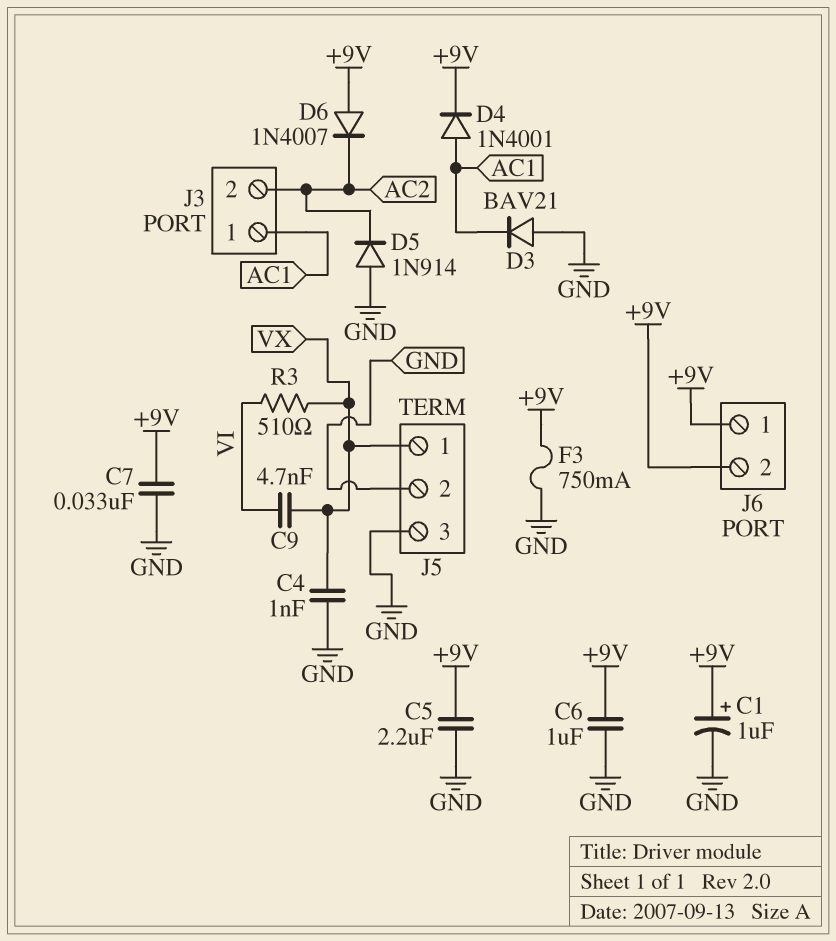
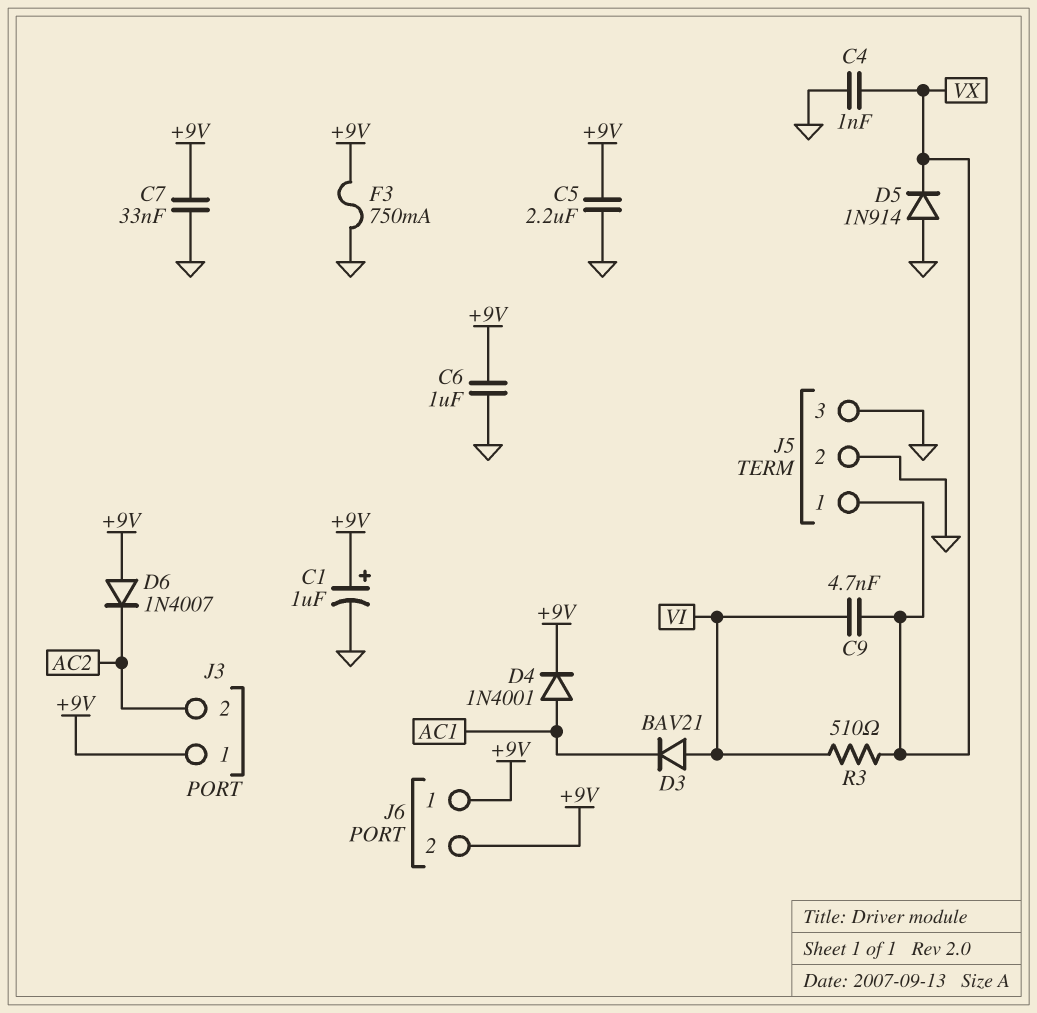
D3: diode BAV21 (A GND, K AC1) -> diode BAV21 (A VI, K AC1)
D5: diode 1N914 (A GND, K AC2) -> diode 1N914 (A GND, K VX)
J3 pin 1: AC1 -> +9V

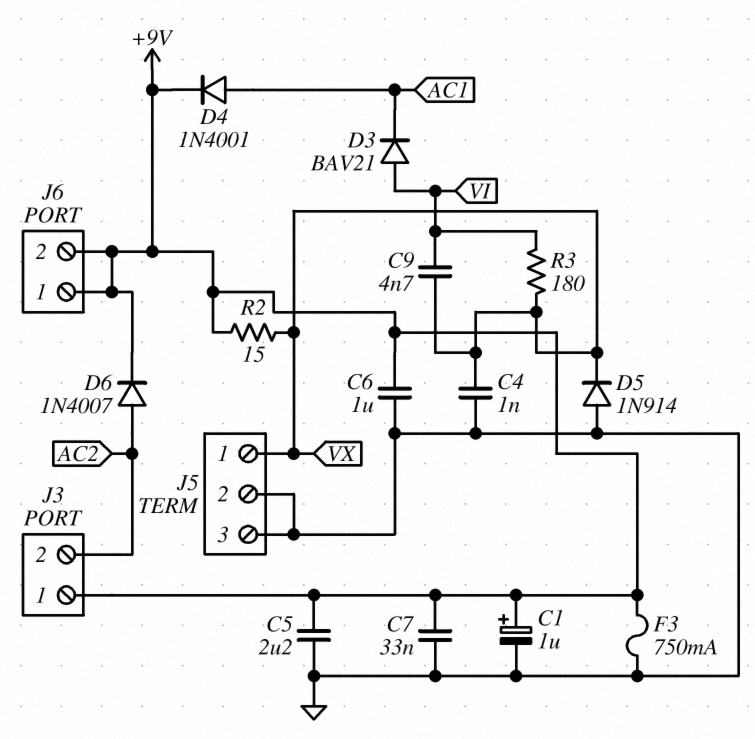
D6: diode 1N4007 (A +9V, K AC2) -> diode 1N4007 (A AC2, K +9V)
R2: none -> 15 (+9V, VX)
R3: 510 (VI, VX) -> 180 (VI, VX)

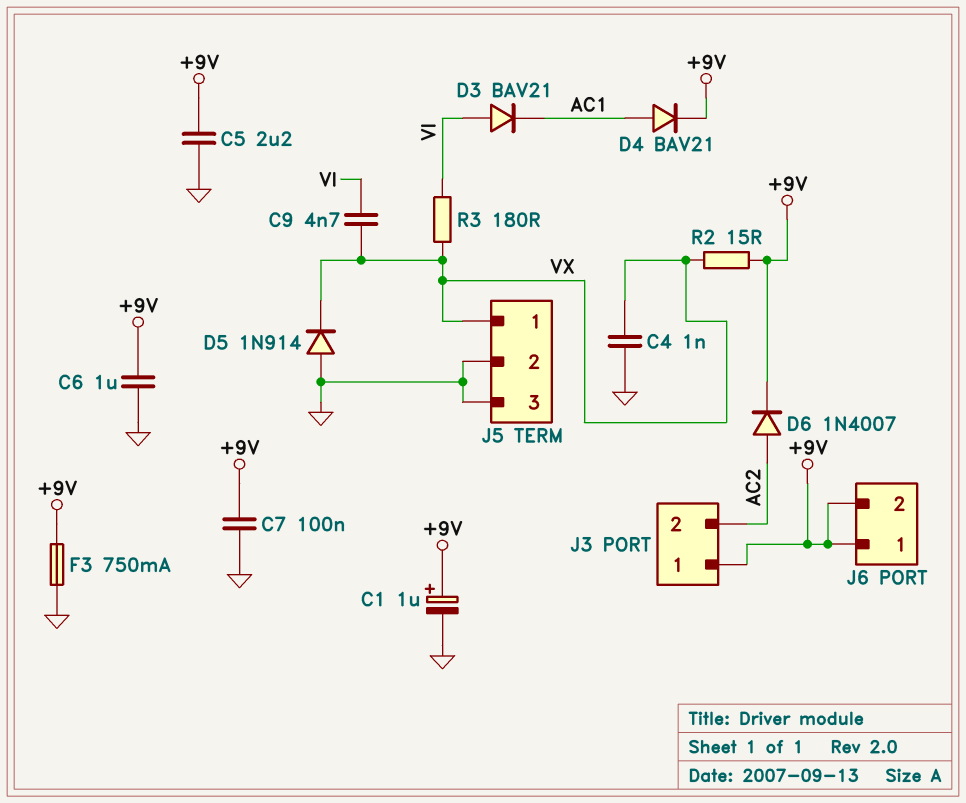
C7: 33nF (+9V, GND) -> 100nF (+9V, GND)
D4: diode 1N4001 (A AC1, K +9V) -> diode BAV21 (A AC1, K +9V)

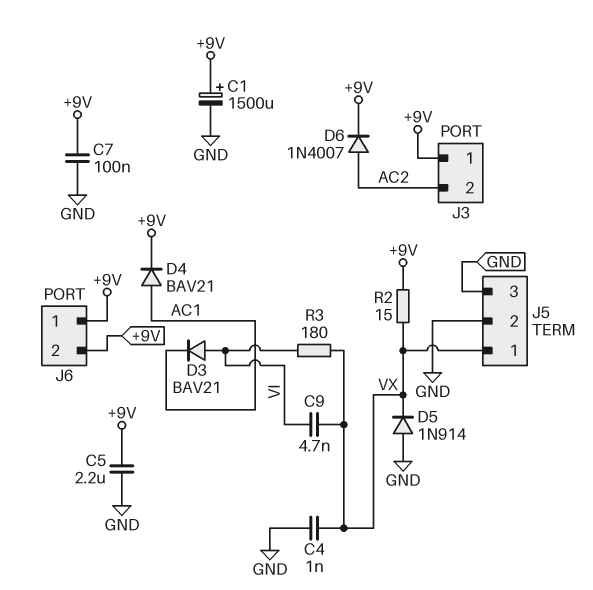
C1: 1uF (plus +9V, minus GND) -> 1500uF (plus +9V, minus GND)
C6: 1uF (+9V, GND) -> none
F3: 750mA (+9V, GND) -> none

